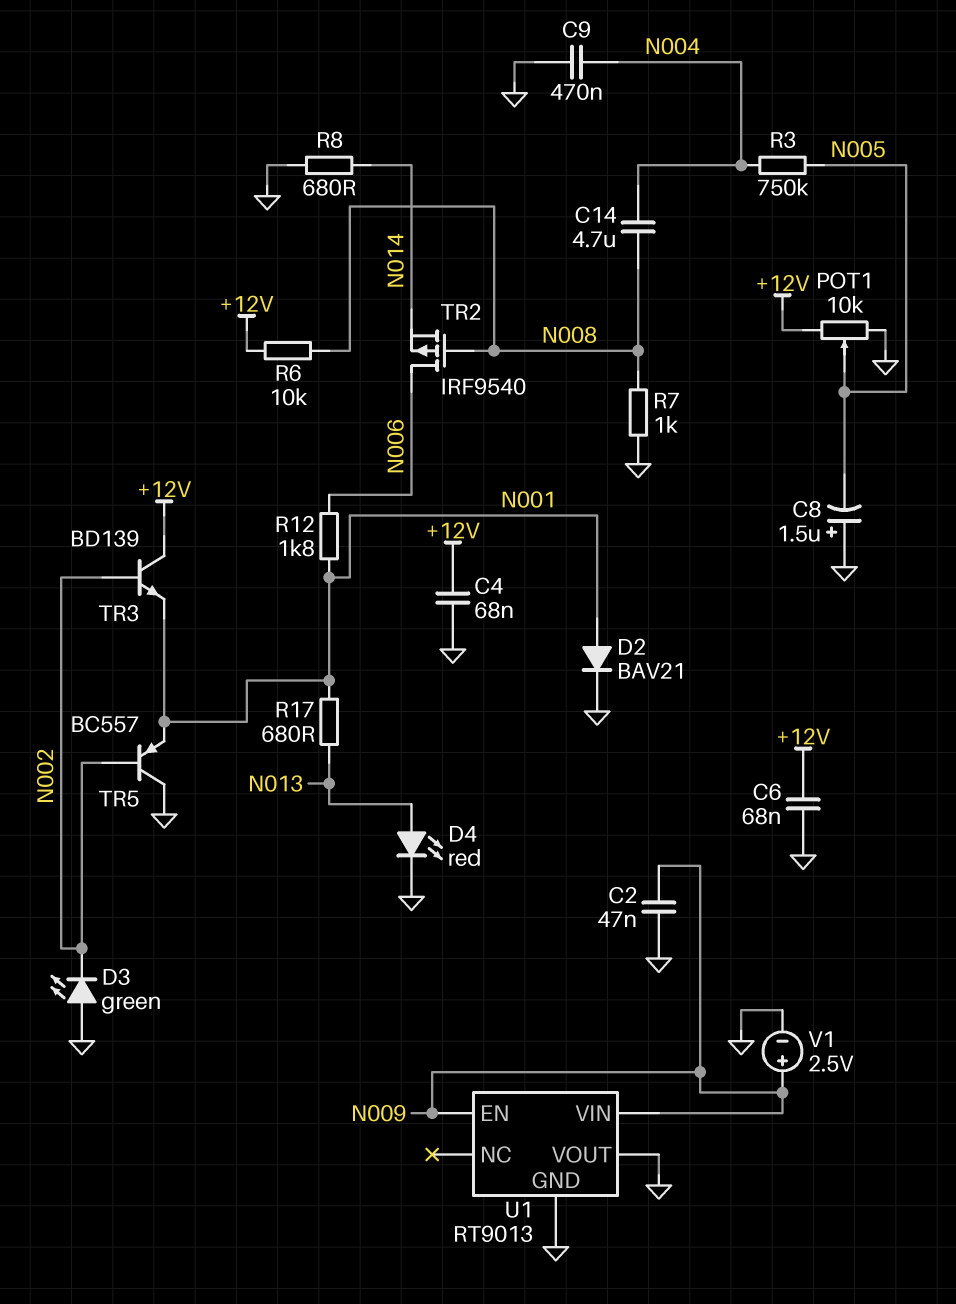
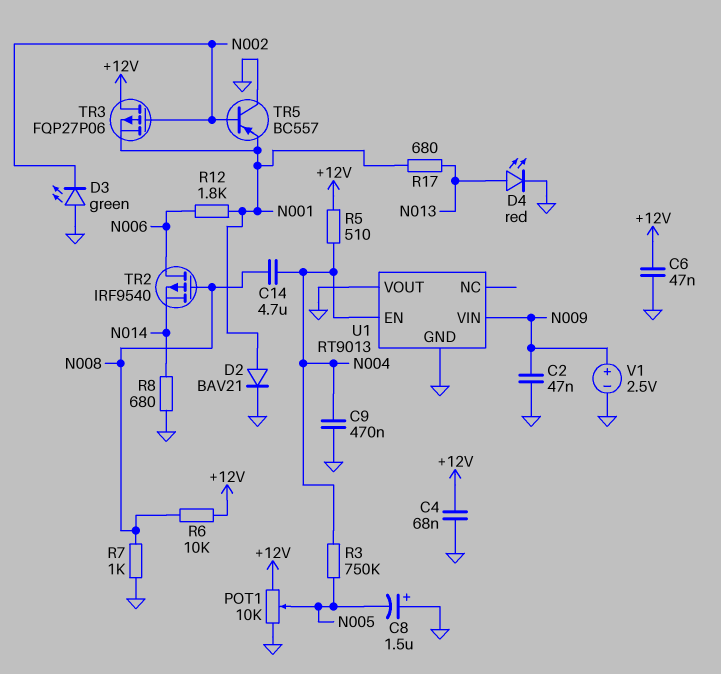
C6: 68nF (+12V, GND) -> 47nF (+12V, GND)
R5: none -> 510 (+12V, N004)
TR3: NPN BD139 (B N002, C +12V, E N001) -> PMOS FQP27P06 (G N002, D +12V, S N001)
U1 pin EN: N009 -> N004

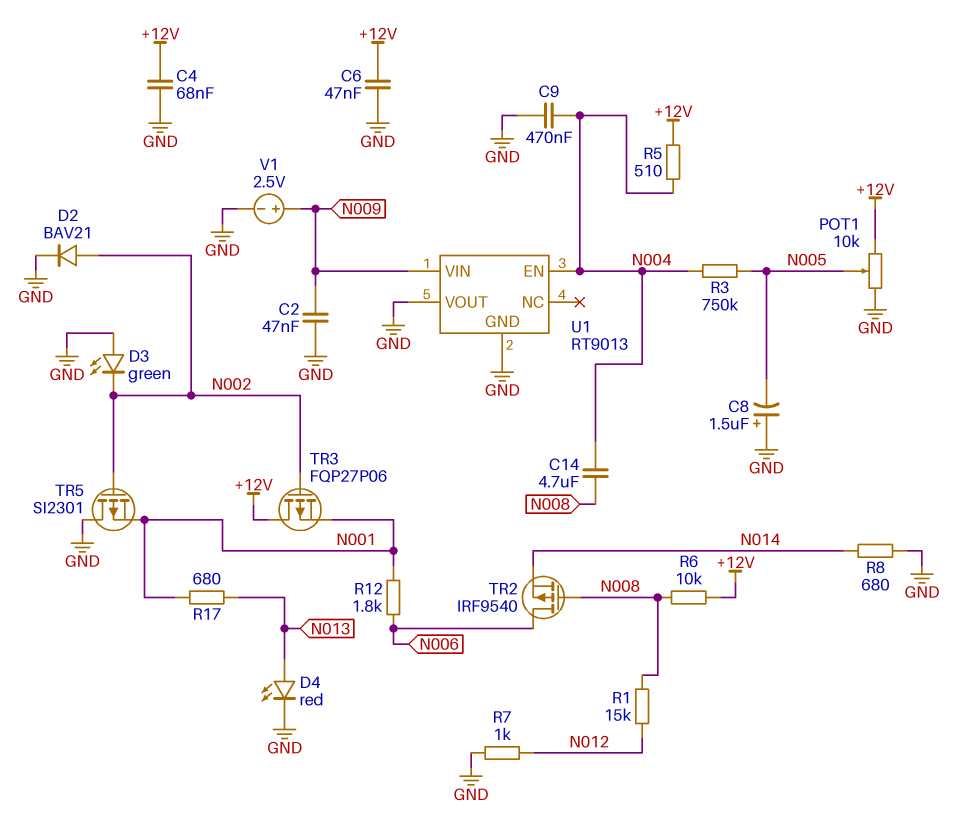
D2: diode BAV21 (A N001, K GND) -> diode BAV21 (A N002, K GND)
R1: none -> 15k (N008, N012)
R7: 1k (GND, N008) -> 1k (GND, N012)
TR5: PNP BC557 (B N002, C GND, E N001) -> PMOS SI2301 (G N002, D GND, S N001)

